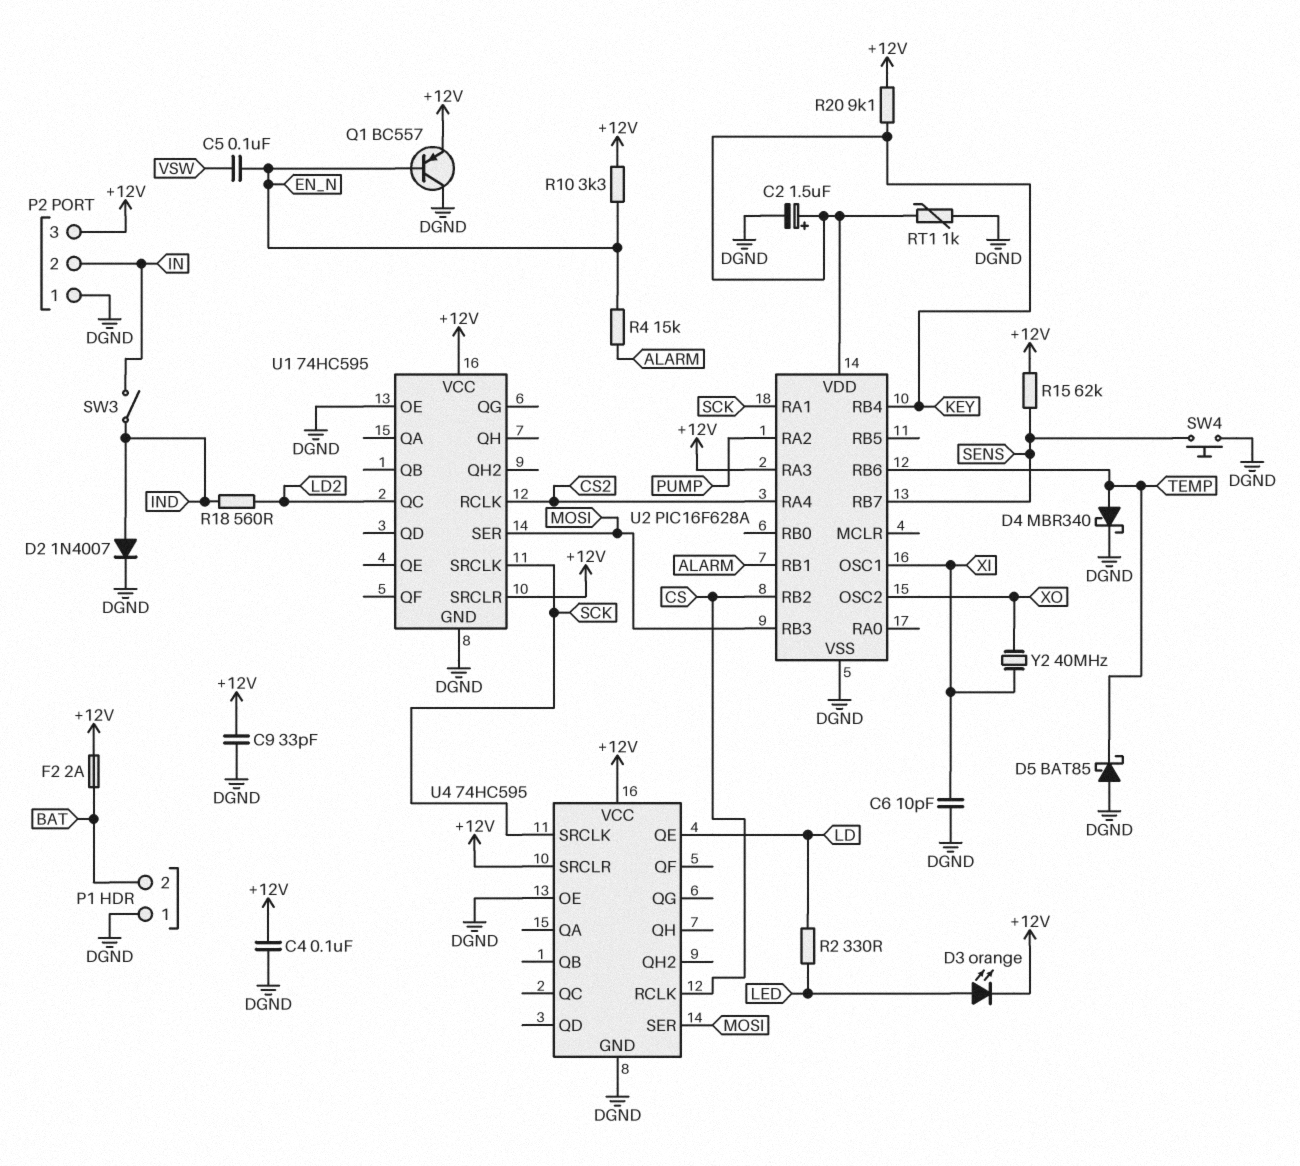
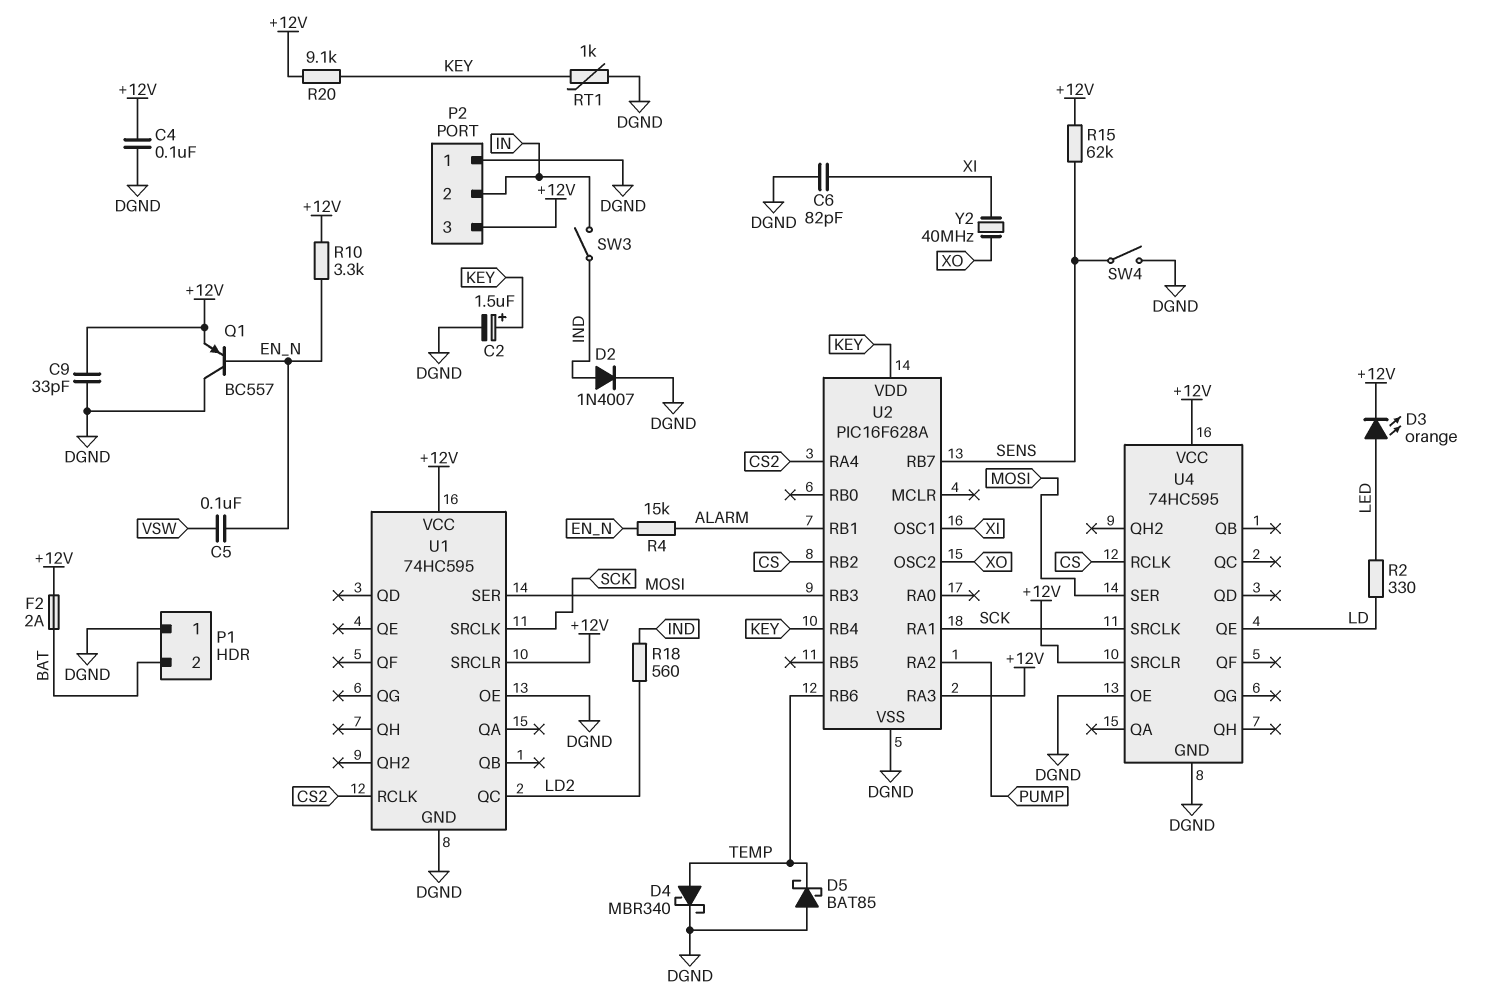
C6: 10pF (DGND, XI) -> 82pF (DGND, XI)
SW4: button (DGND, SENS) -> switch (DGND, SENS)

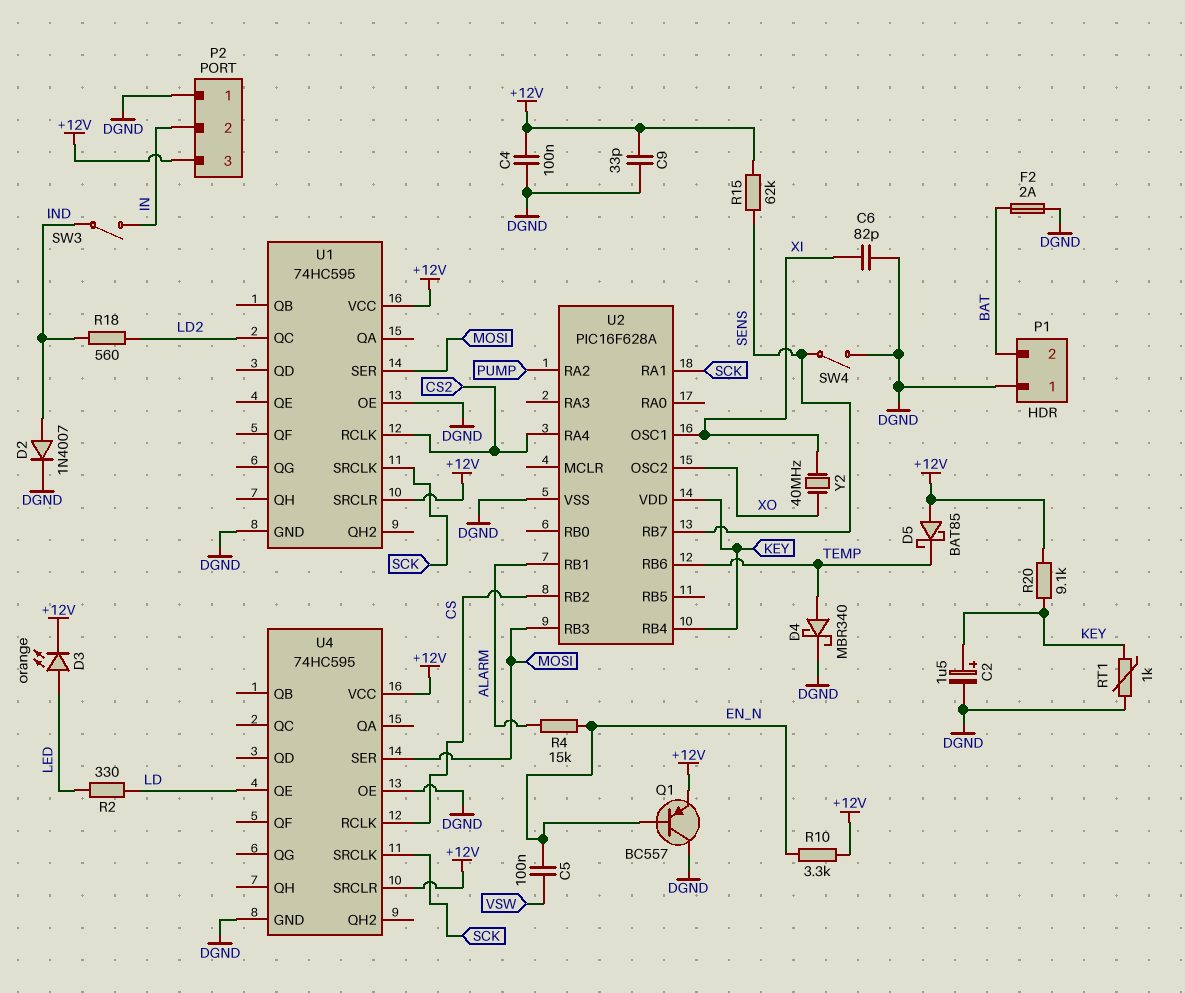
D5: schottky BAT85 (A DGND, K TEMP) -> schottky BAT85 (A +12V, K TEMP)
F2: 2A (+12V, BAT) -> 2A (BAT, DGND)
U2 pin RA3: +12V -> none

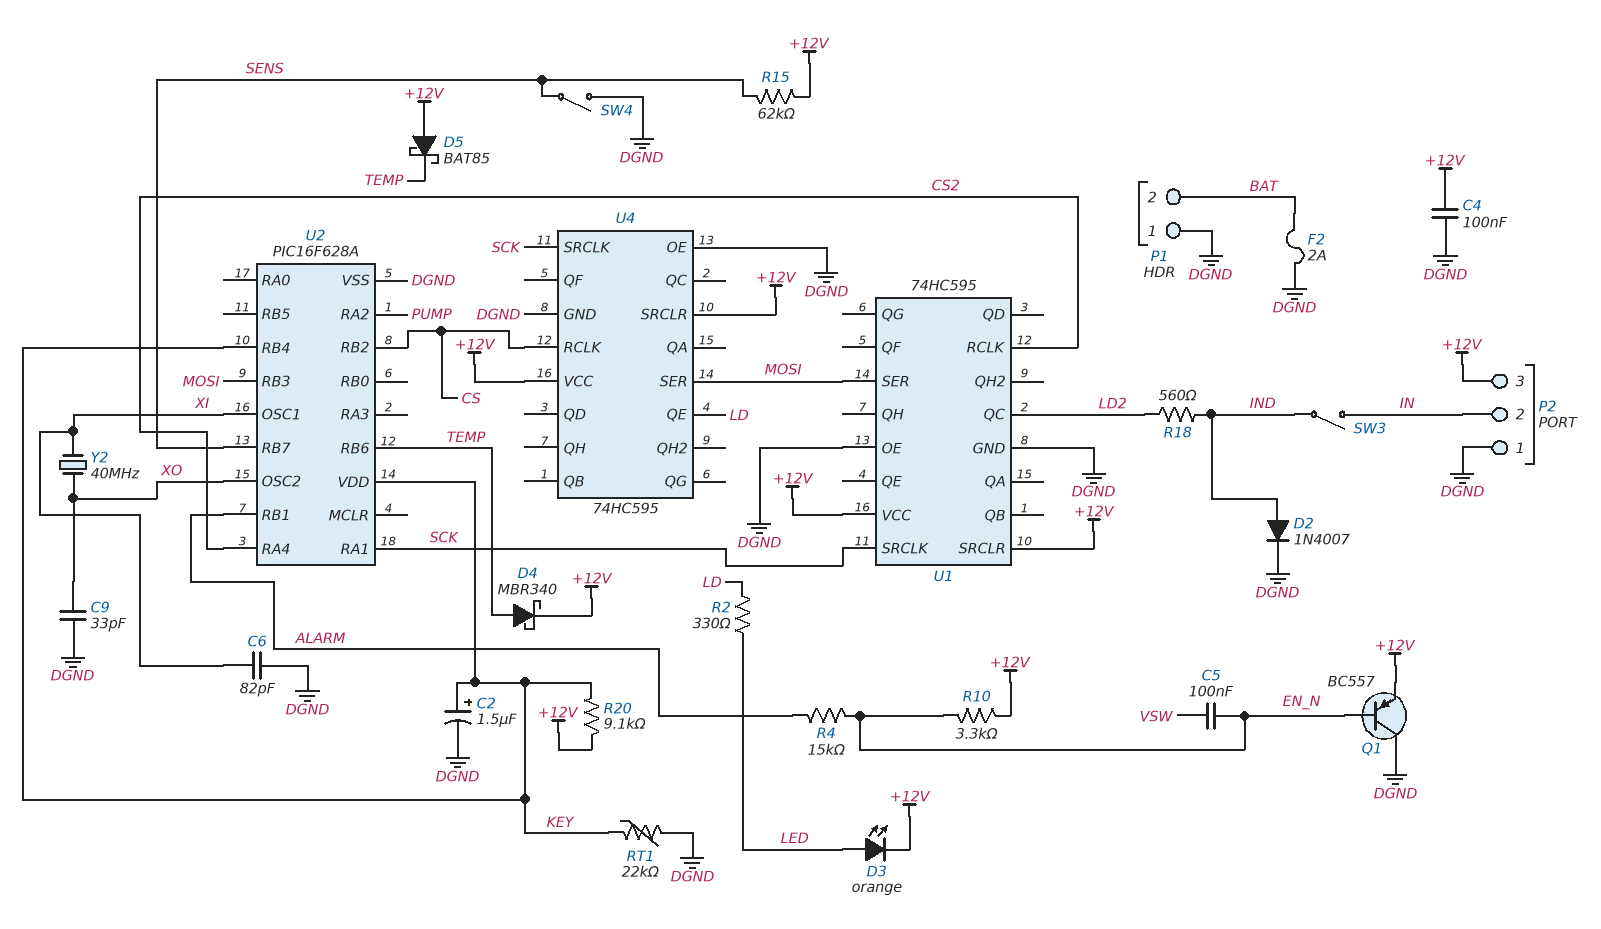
C9: 33pF (+12V, DGND) -> 33pF (DGND, XO)
D4: schottky MBR340 (A TEMP, K DGND) -> schottky MBR340 (A TEMP, K +12V)
RT1: 1k (DGND, KEY) -> 22k (DGND, KEY)

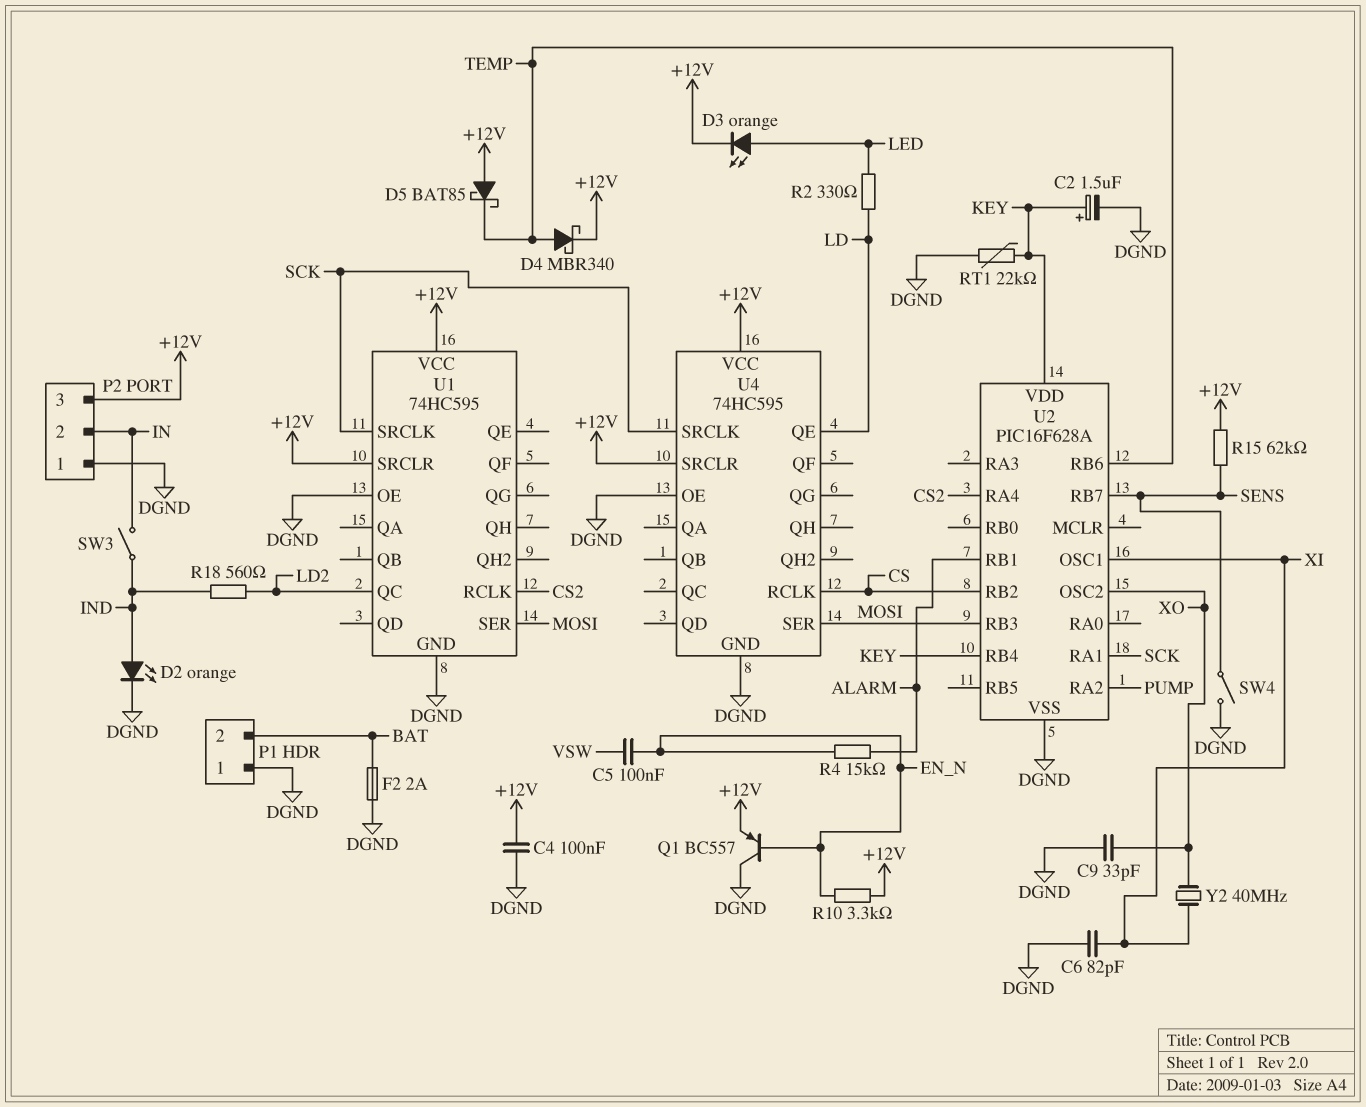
D2: diode 1N4007 (A IND, K DGND) -> LED orange (A IND, K DGND)
R20: 9.1k (+12V, KEY) -> none

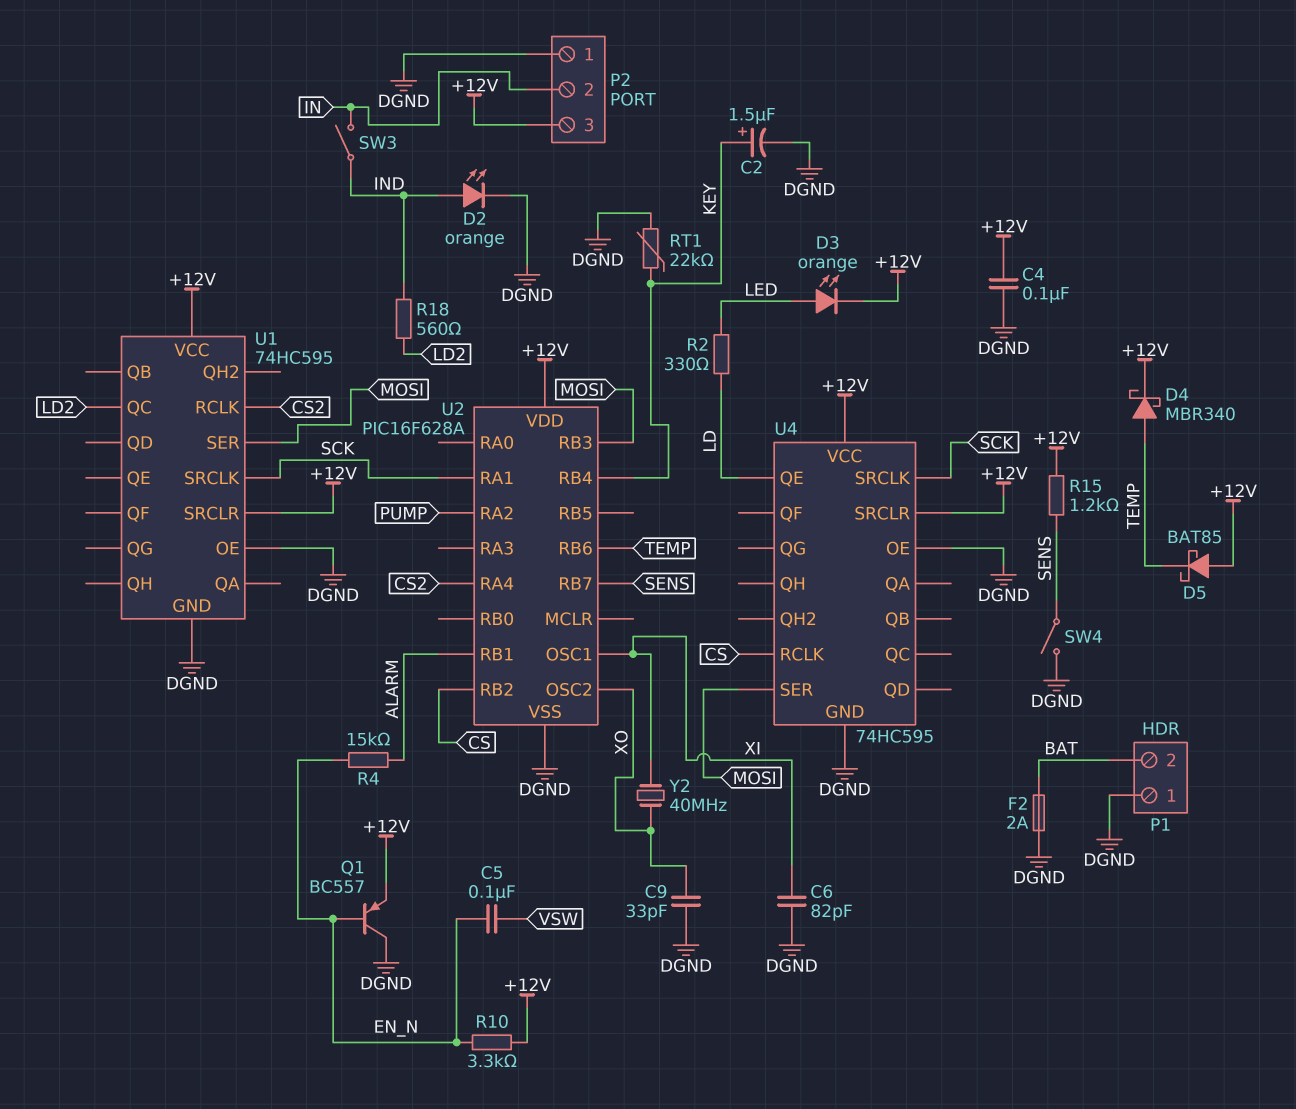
R15: 62k (+12V, SENS) -> 1.2k (+12V, SENS)
U2 pin VDD: KEY -> +12V

